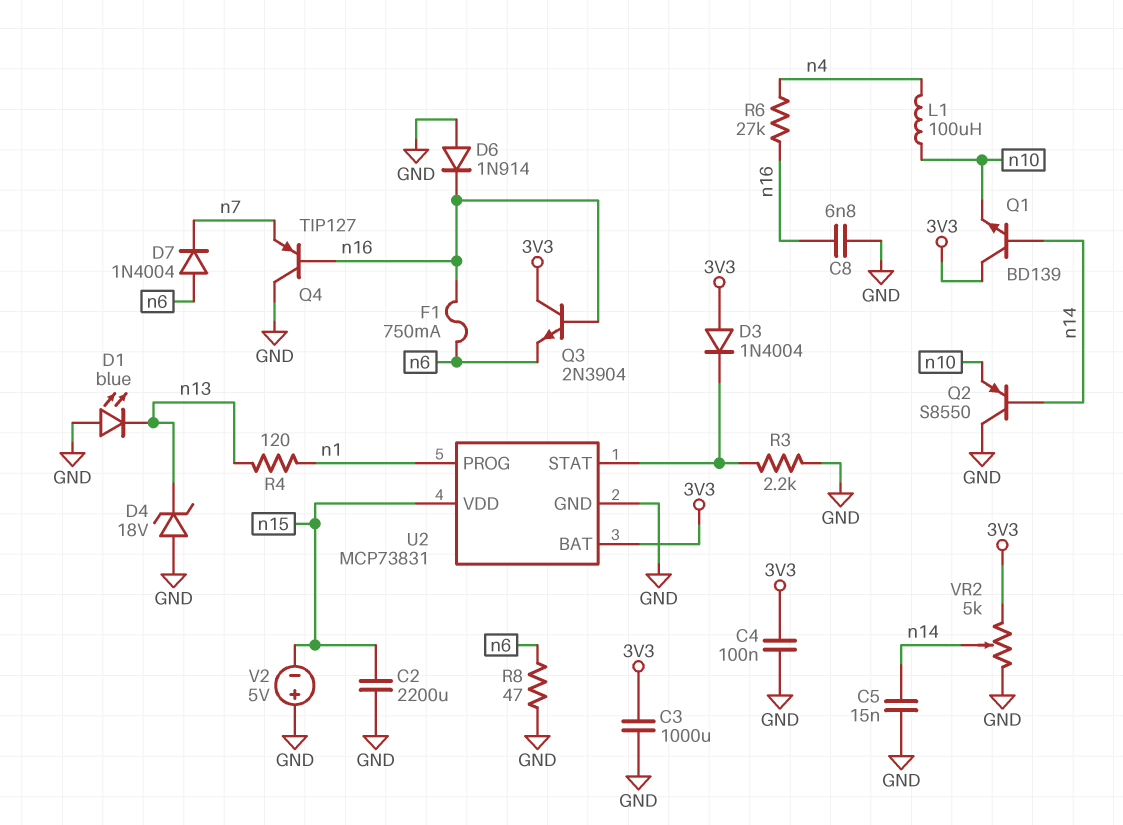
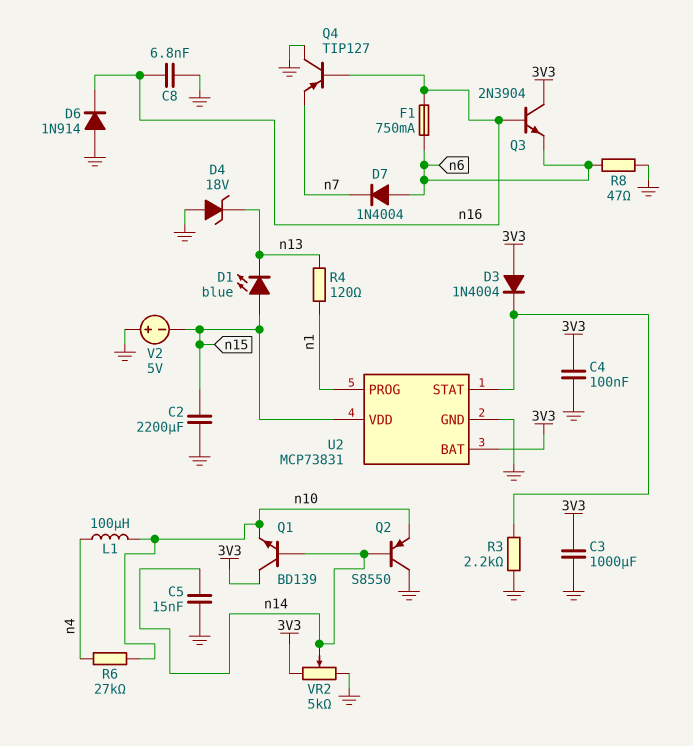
D1: LED blue (A GND, K n13) -> LED blue (A n15, K n13)
R6: 27k (n4, n16) -> 27k (n4, n10)

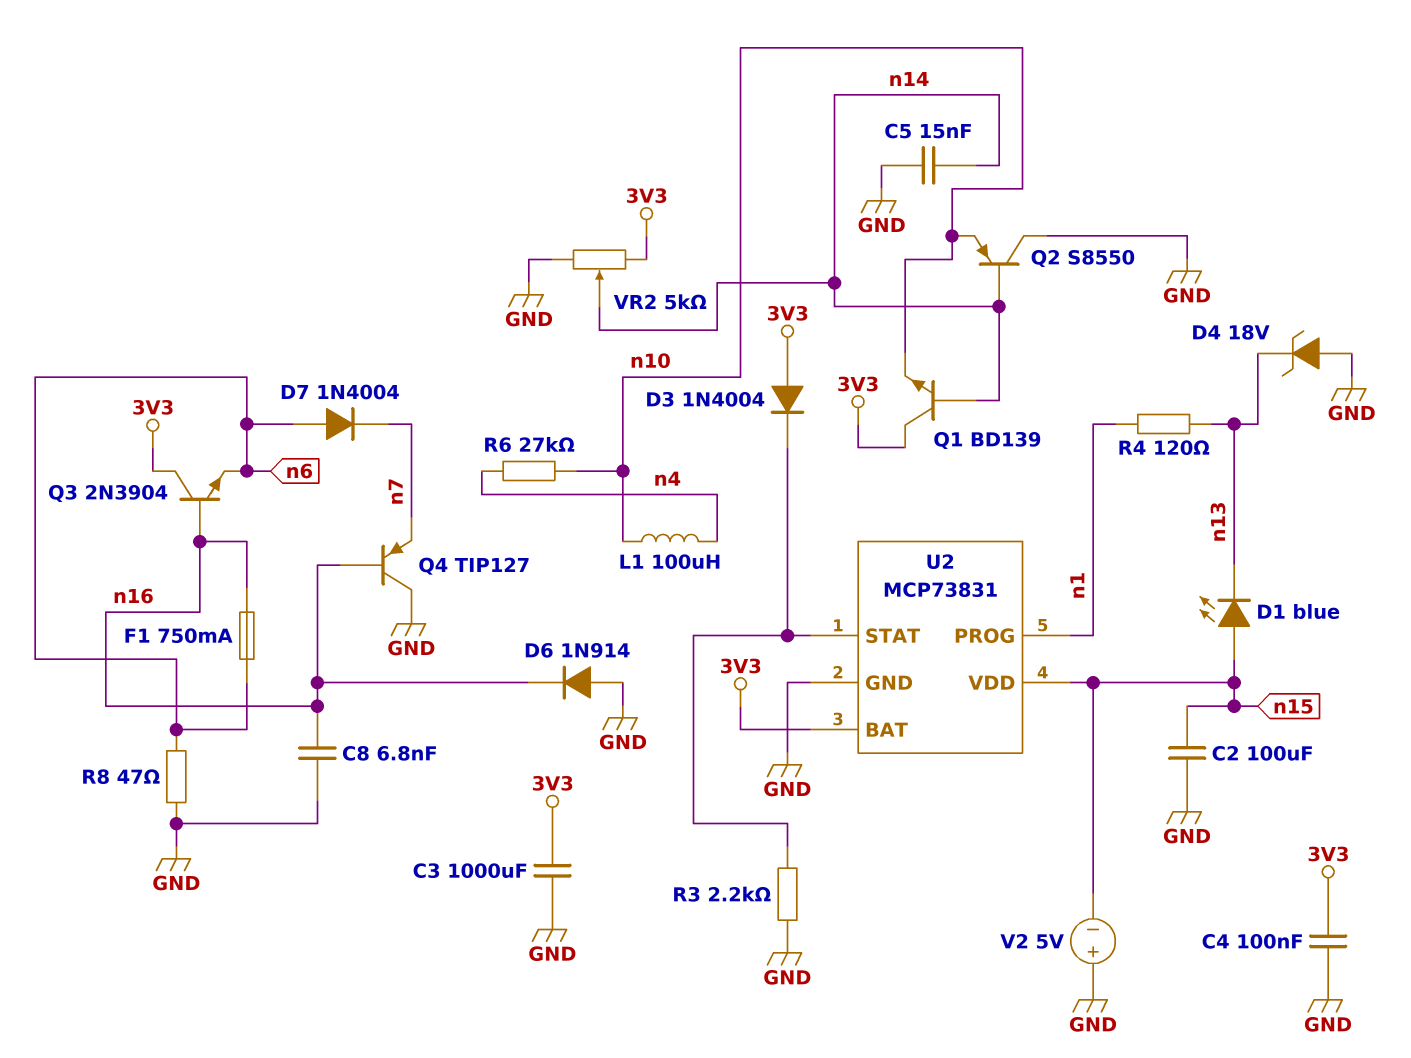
C2: 2200uF (GND, n15) -> 100uF (GND, n15)

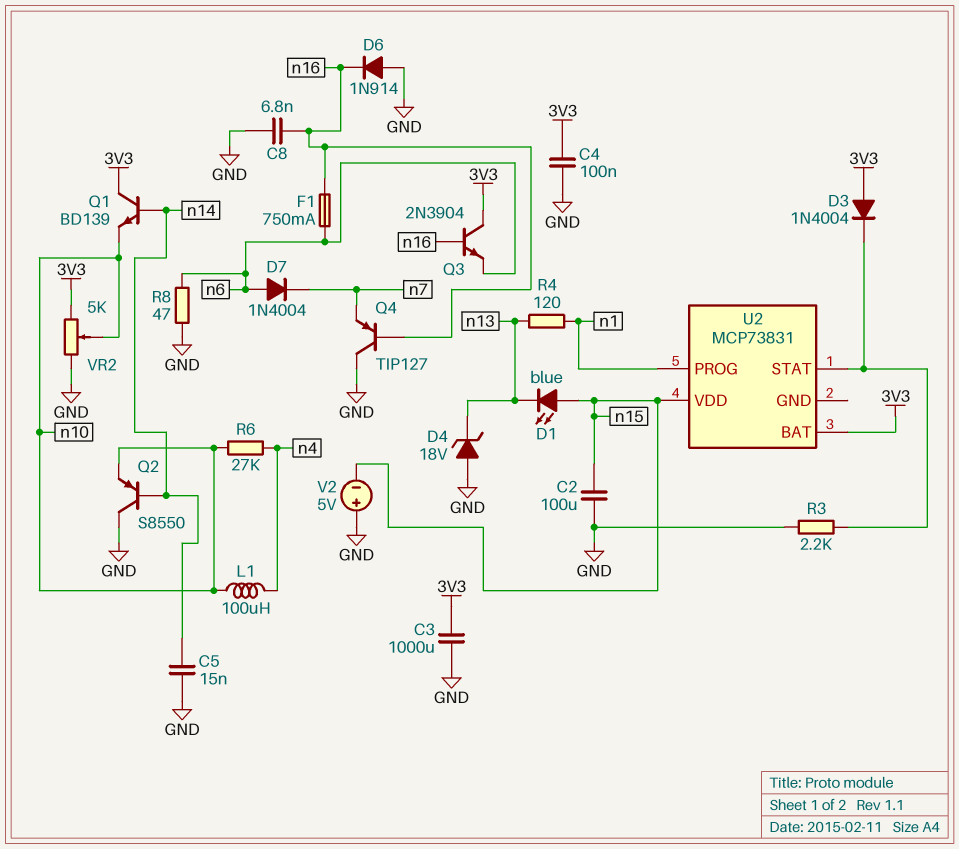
U2 pin GND: GND -> none
VR2: 5k (3V3, GND, wiper n14) -> 5k (3V3, GND, wiper n10)

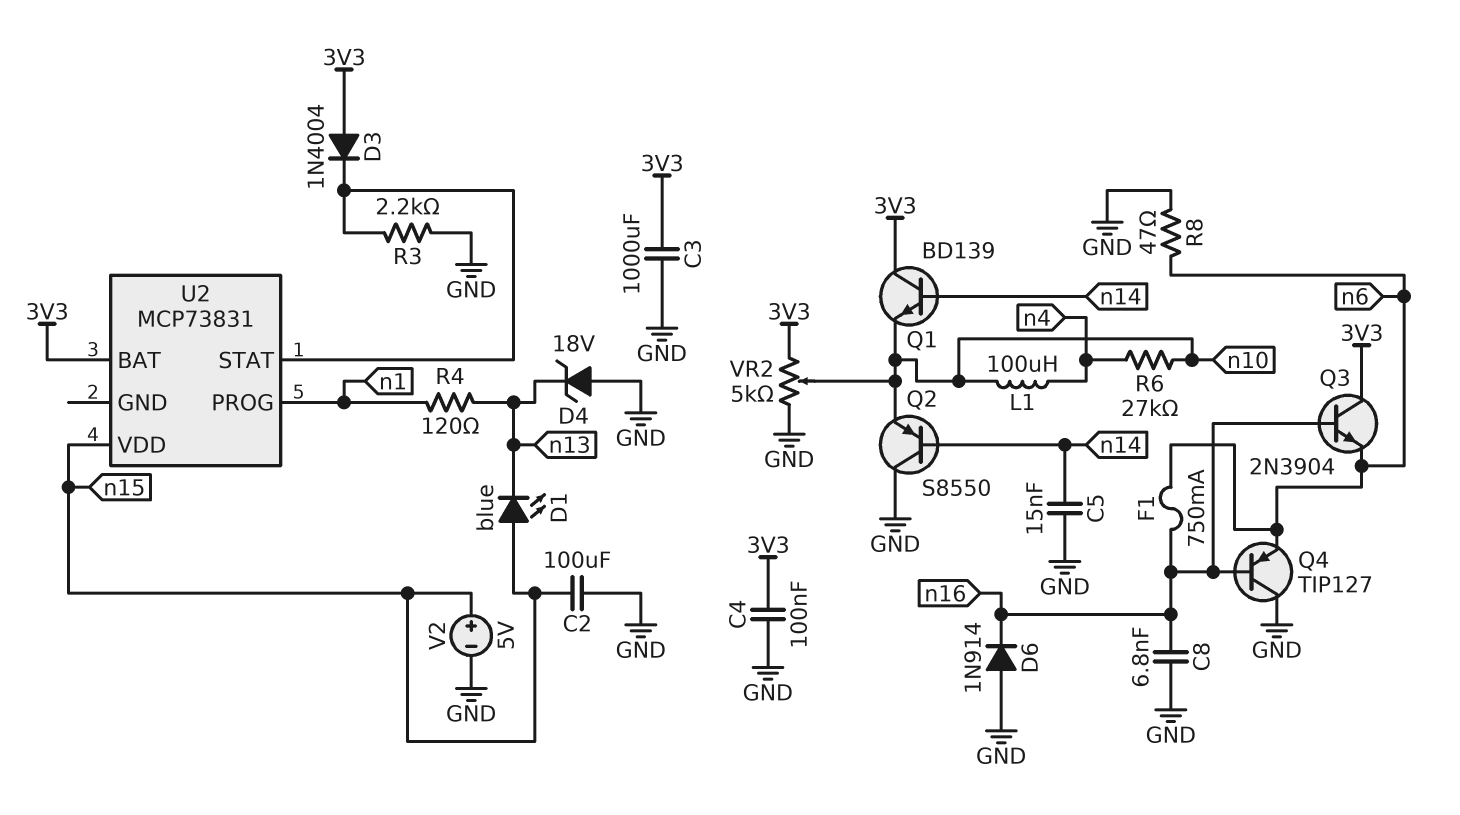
D7: diode 1N4004 (A n6, K n7) -> none
Q4: PNP TIP127 (B n16, C GND, E n7) -> PNP TIP127 (B n16, C GND, E n6)
V2: 5V (plus GND, minus n15) -> 5V (plus n15, minus GND)

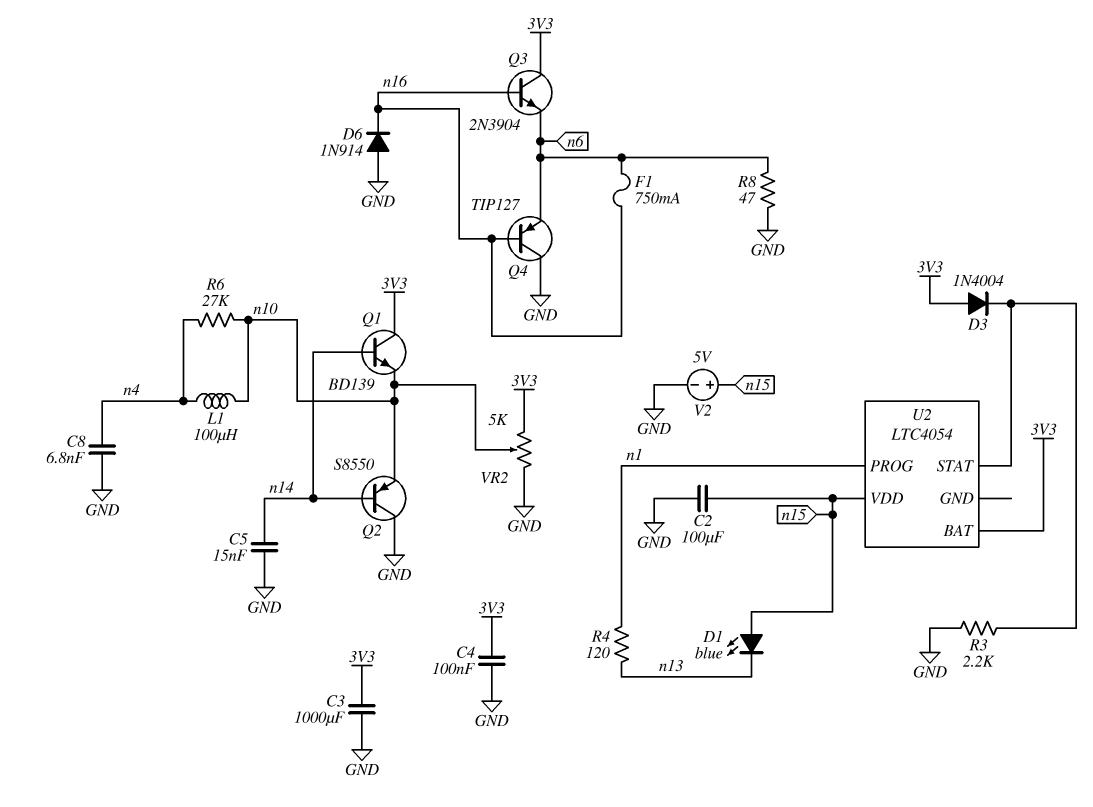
C8: 6.8nF (GND, n16) -> 6.8nF (GND, n4)
D4: zener 18V (A GND, K n13) -> none
U2: MCP73831 -> LTC4054

